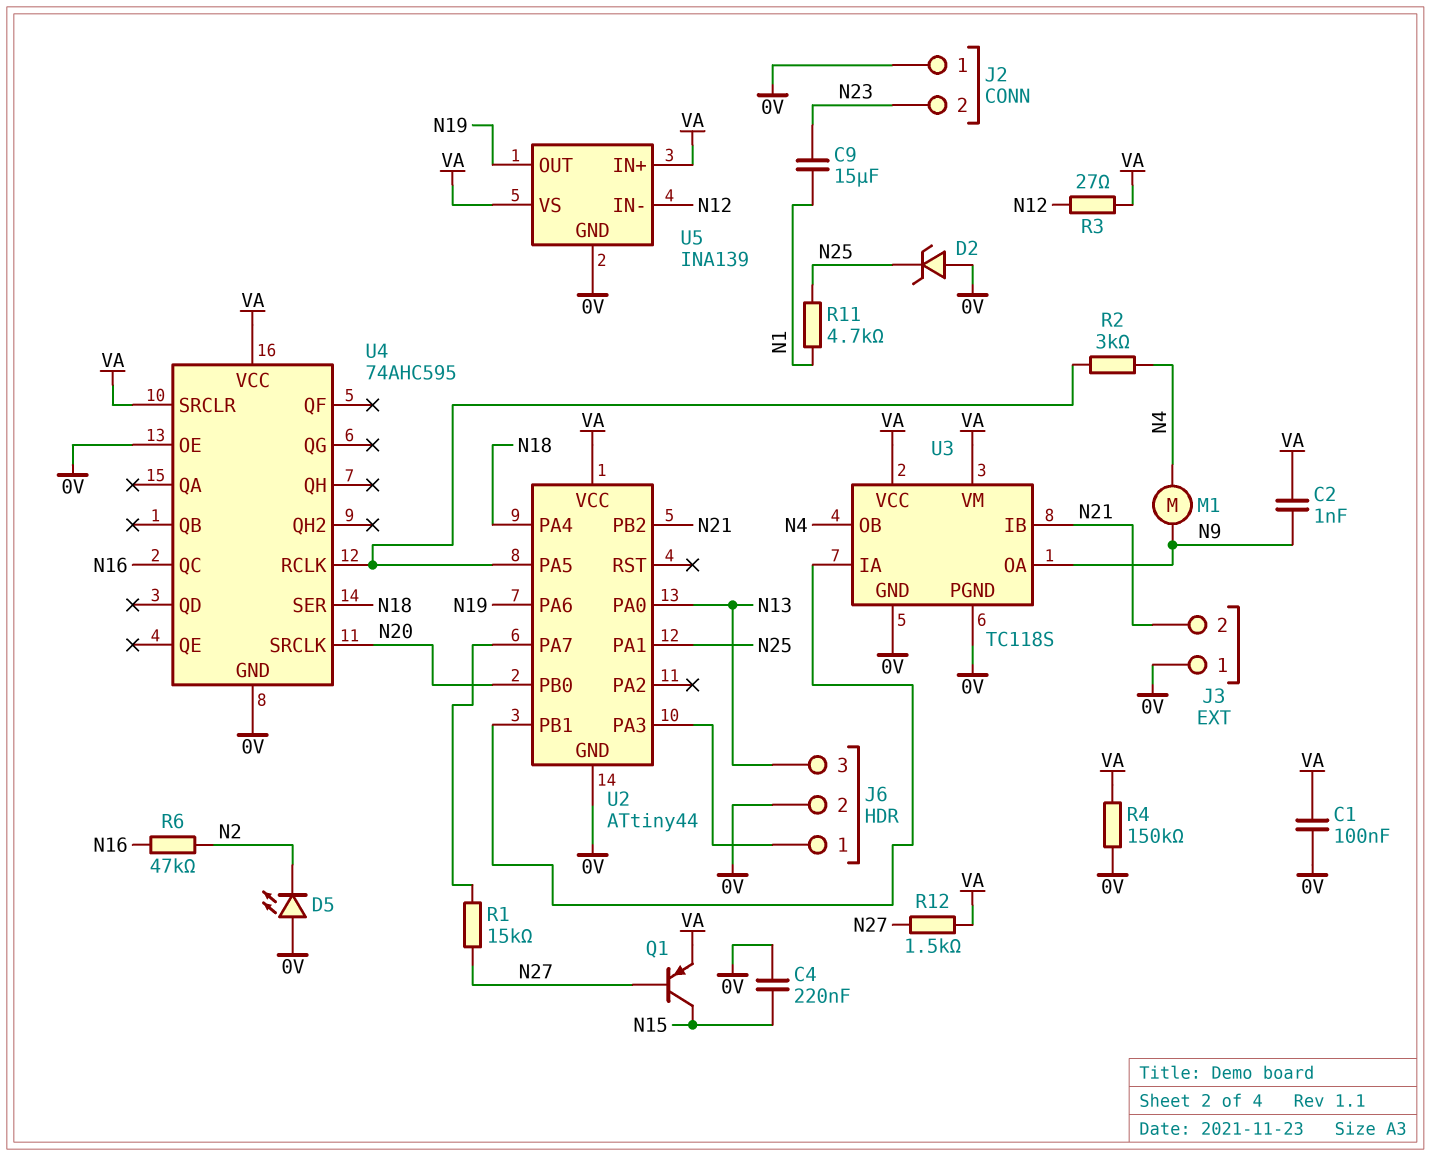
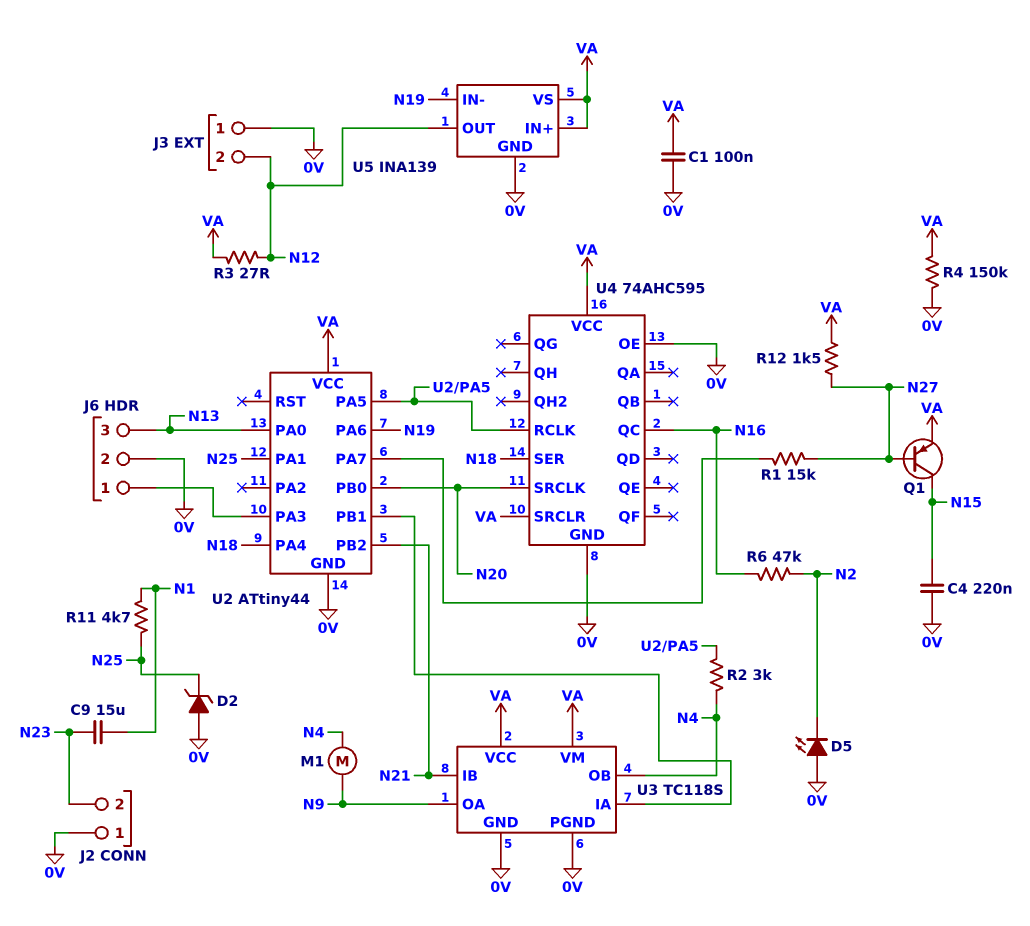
C2: 1nF (N9, VA) -> none
J3 pin 2: N21 -> N12
U5 pin IN-: N12 -> N19
U5 pin OUT: N19 -> N12

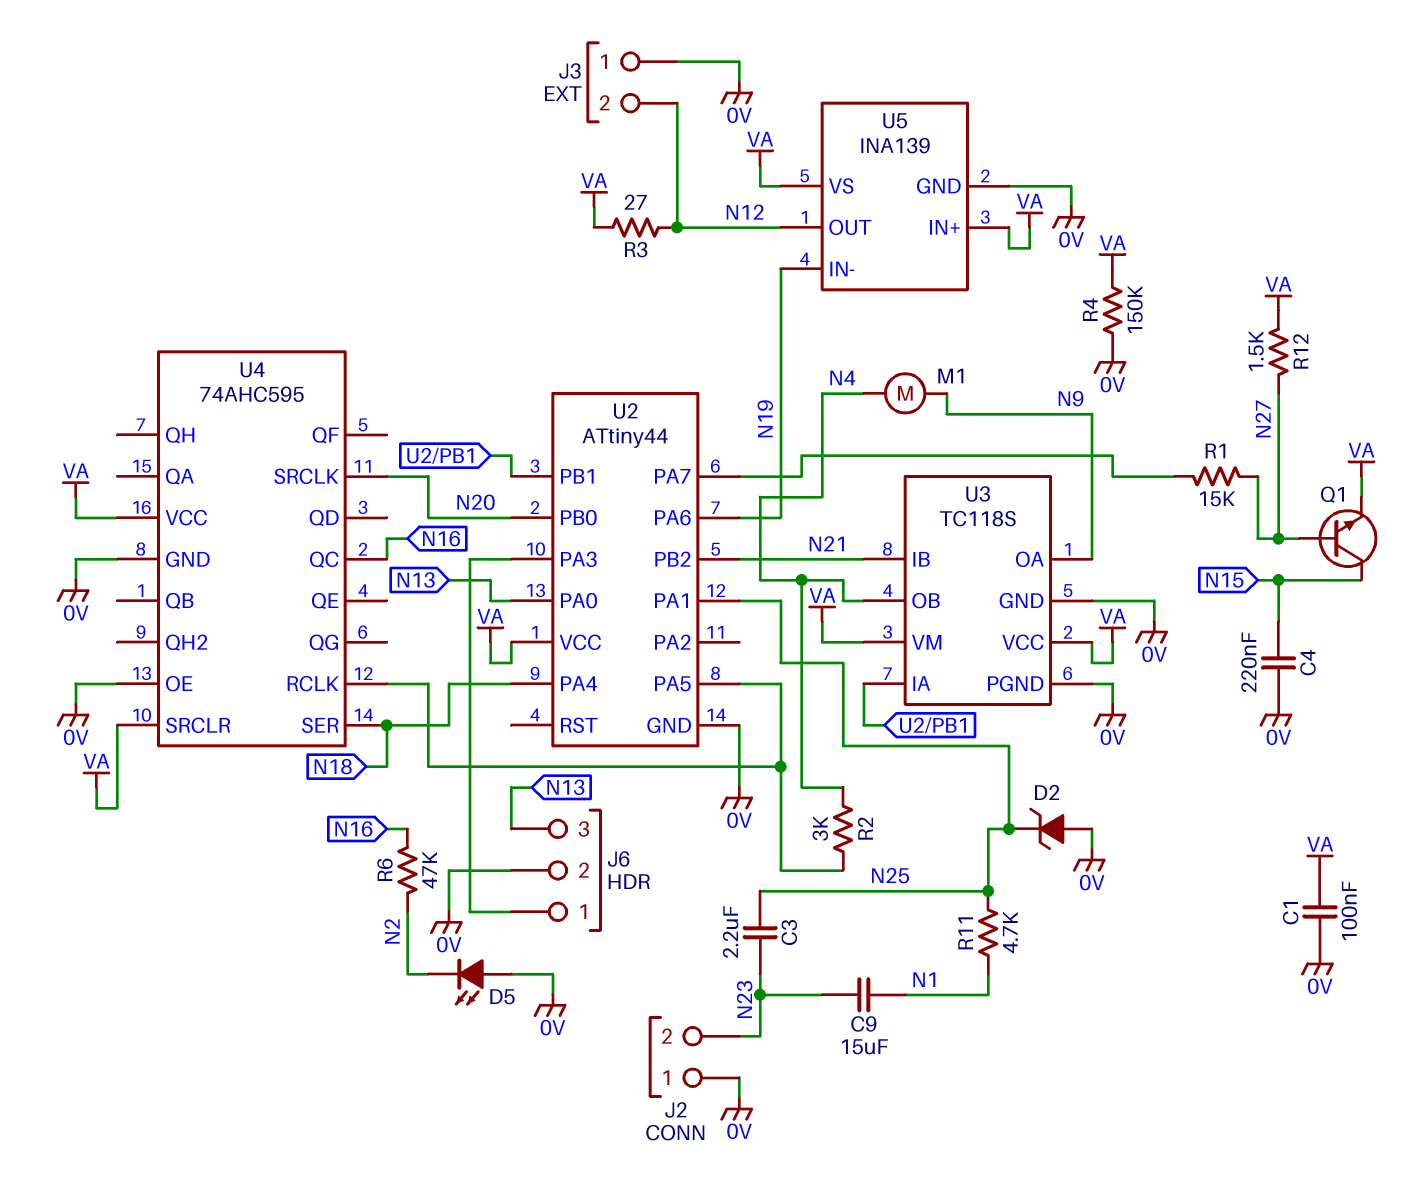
C3: none -> 2.2uF (N23, N25)
Q1: PNP (B N27, C N15, E VA) -> NPN (B N27, C N15, E VA)

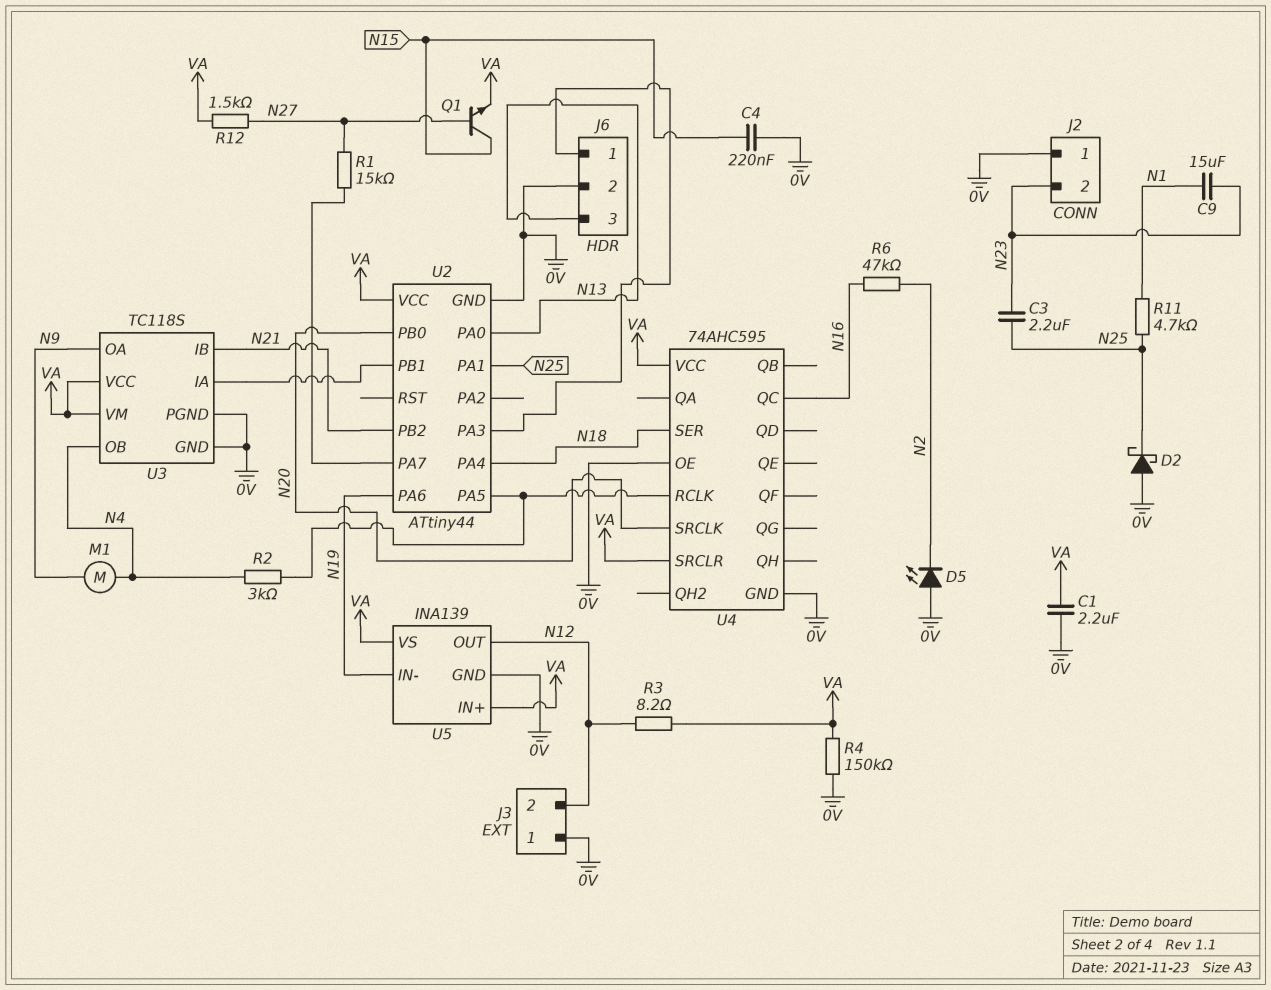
C1: 100nF (0V, VA) -> 2.2uF (0V, VA)
D2: zener (A 0V, K N25) -> schottky (A 0V, K N25)
R3: 27 (N12, VA) -> 8.2 (N12, VA)

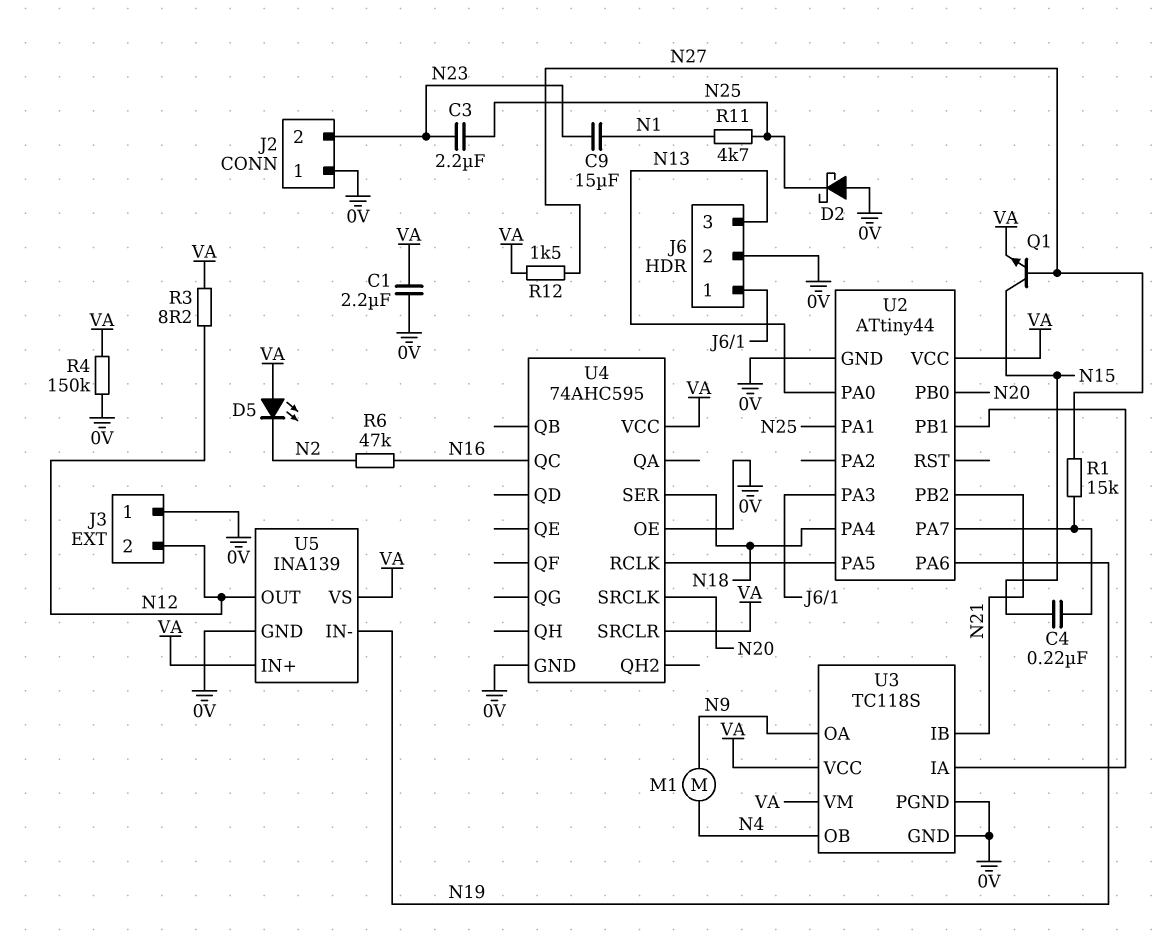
C4: 220nF (0V, N15) -> 220nF (N15, U2/PA7)
D5: LED (A 0V, K N2) -> LED (A VA, K N2)
R2: 3k (N4, U2/PA5) -> none

